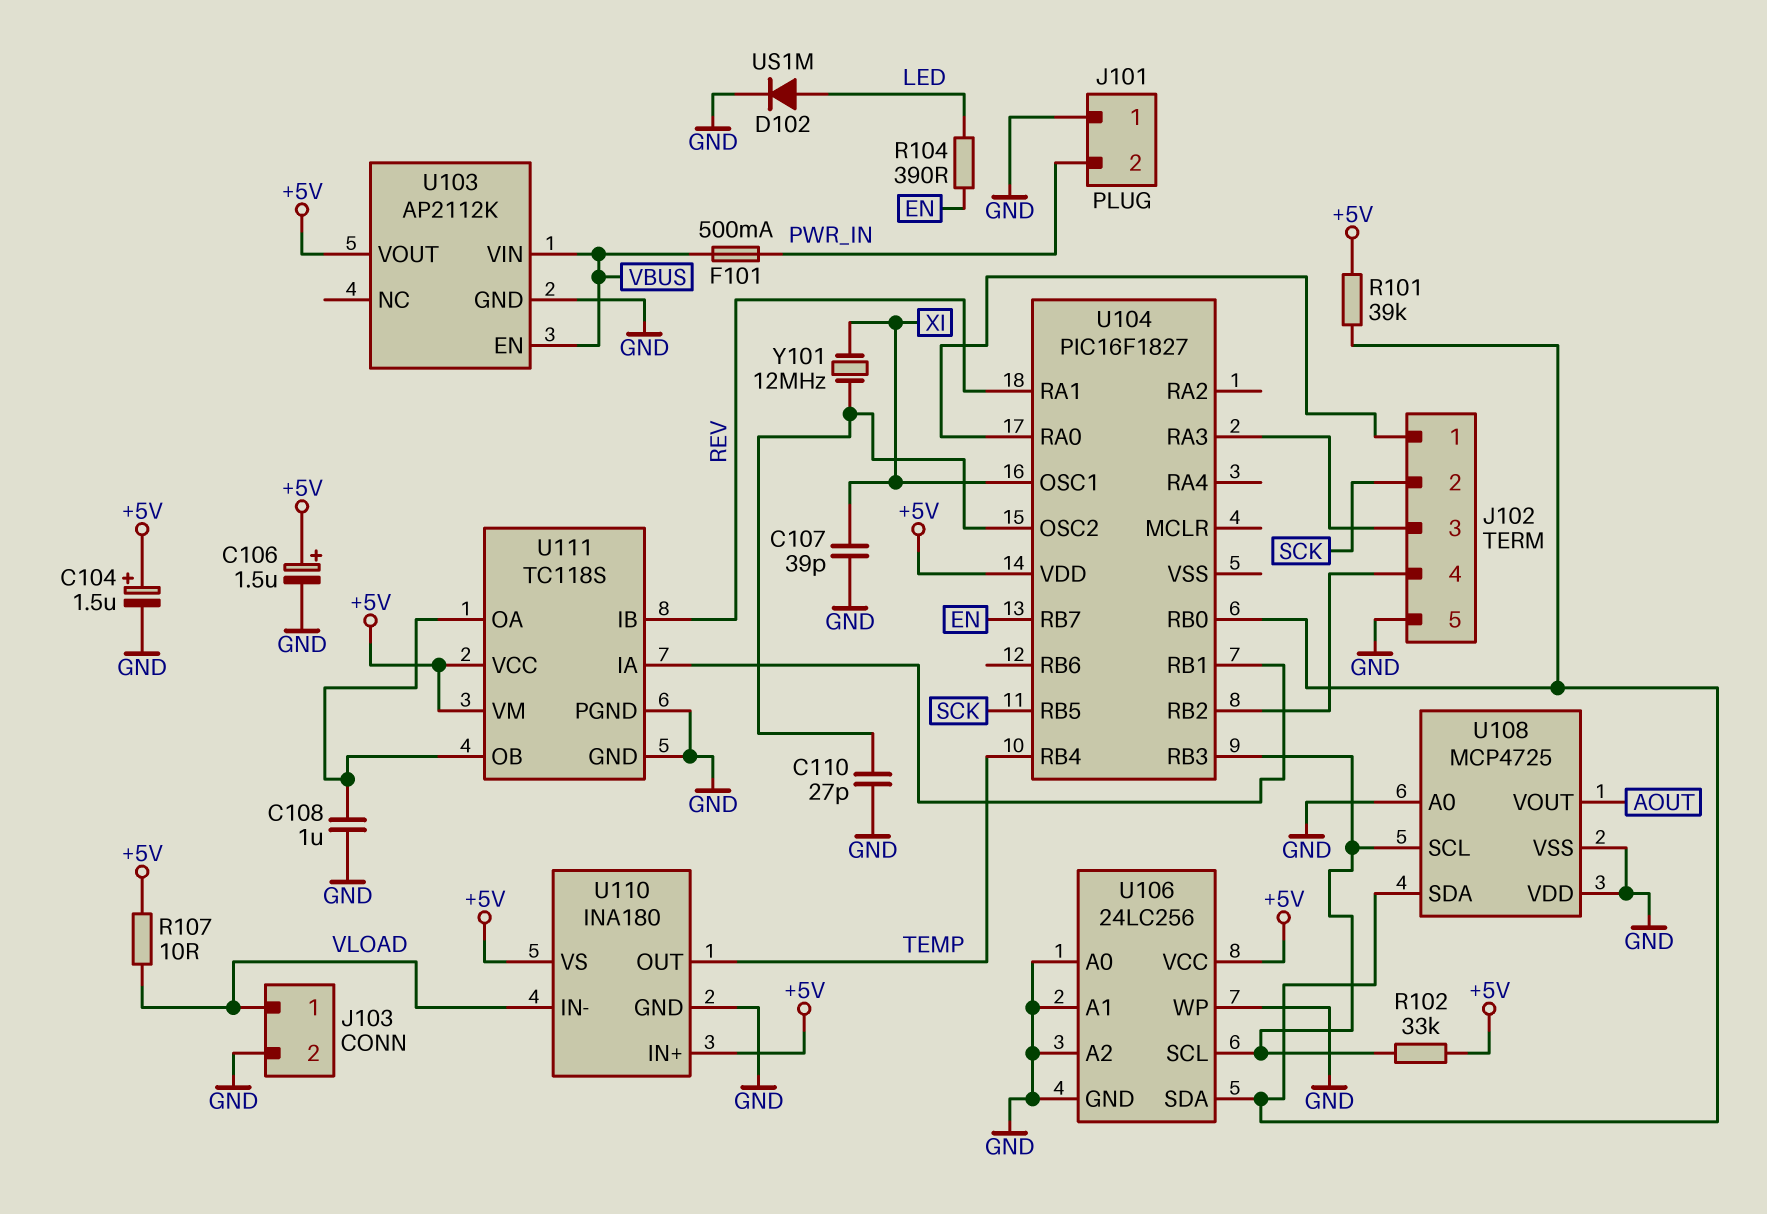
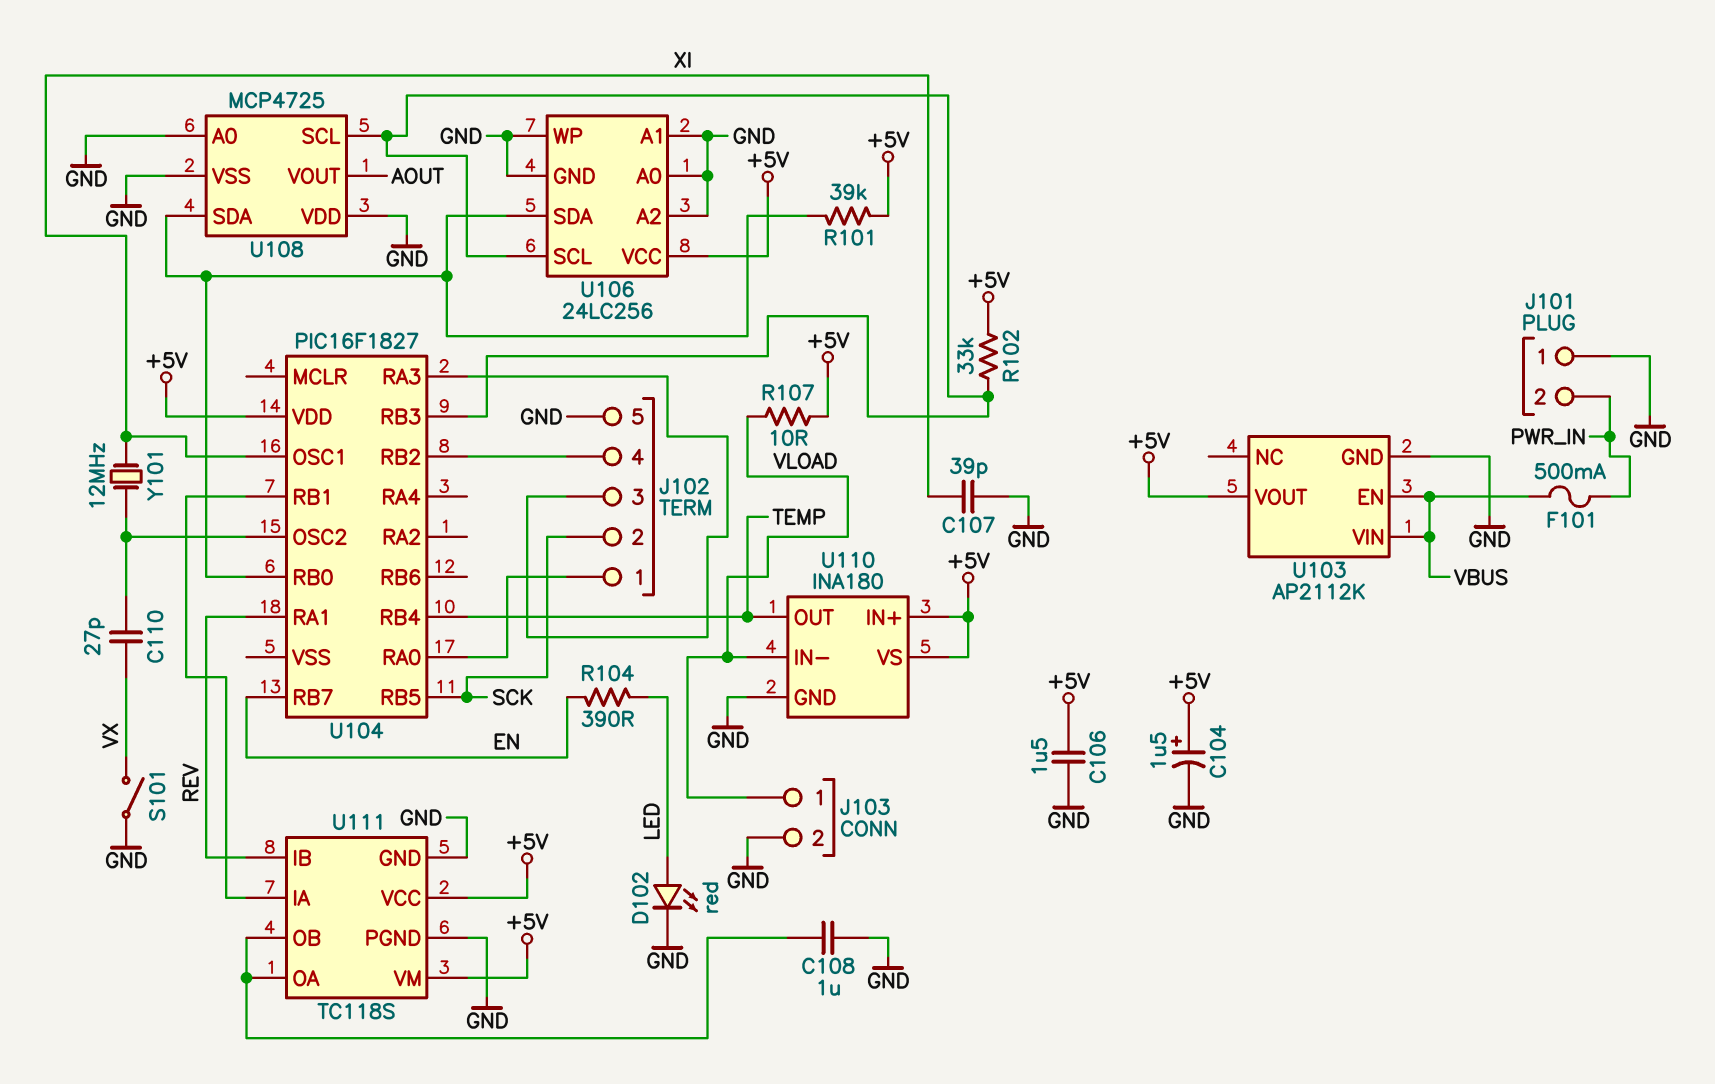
C106: 1.5uF (plus +5V, minus GND) -> 1.5uF (+5V, GND)
C110: 27pF (GND, U104/OSC2) -> 27pF (U104/OSC2, VX)
D102: diode US1M (A LED, K GND) -> LED red (A LED, K GND)
S101: none -> switch (GND, VX)

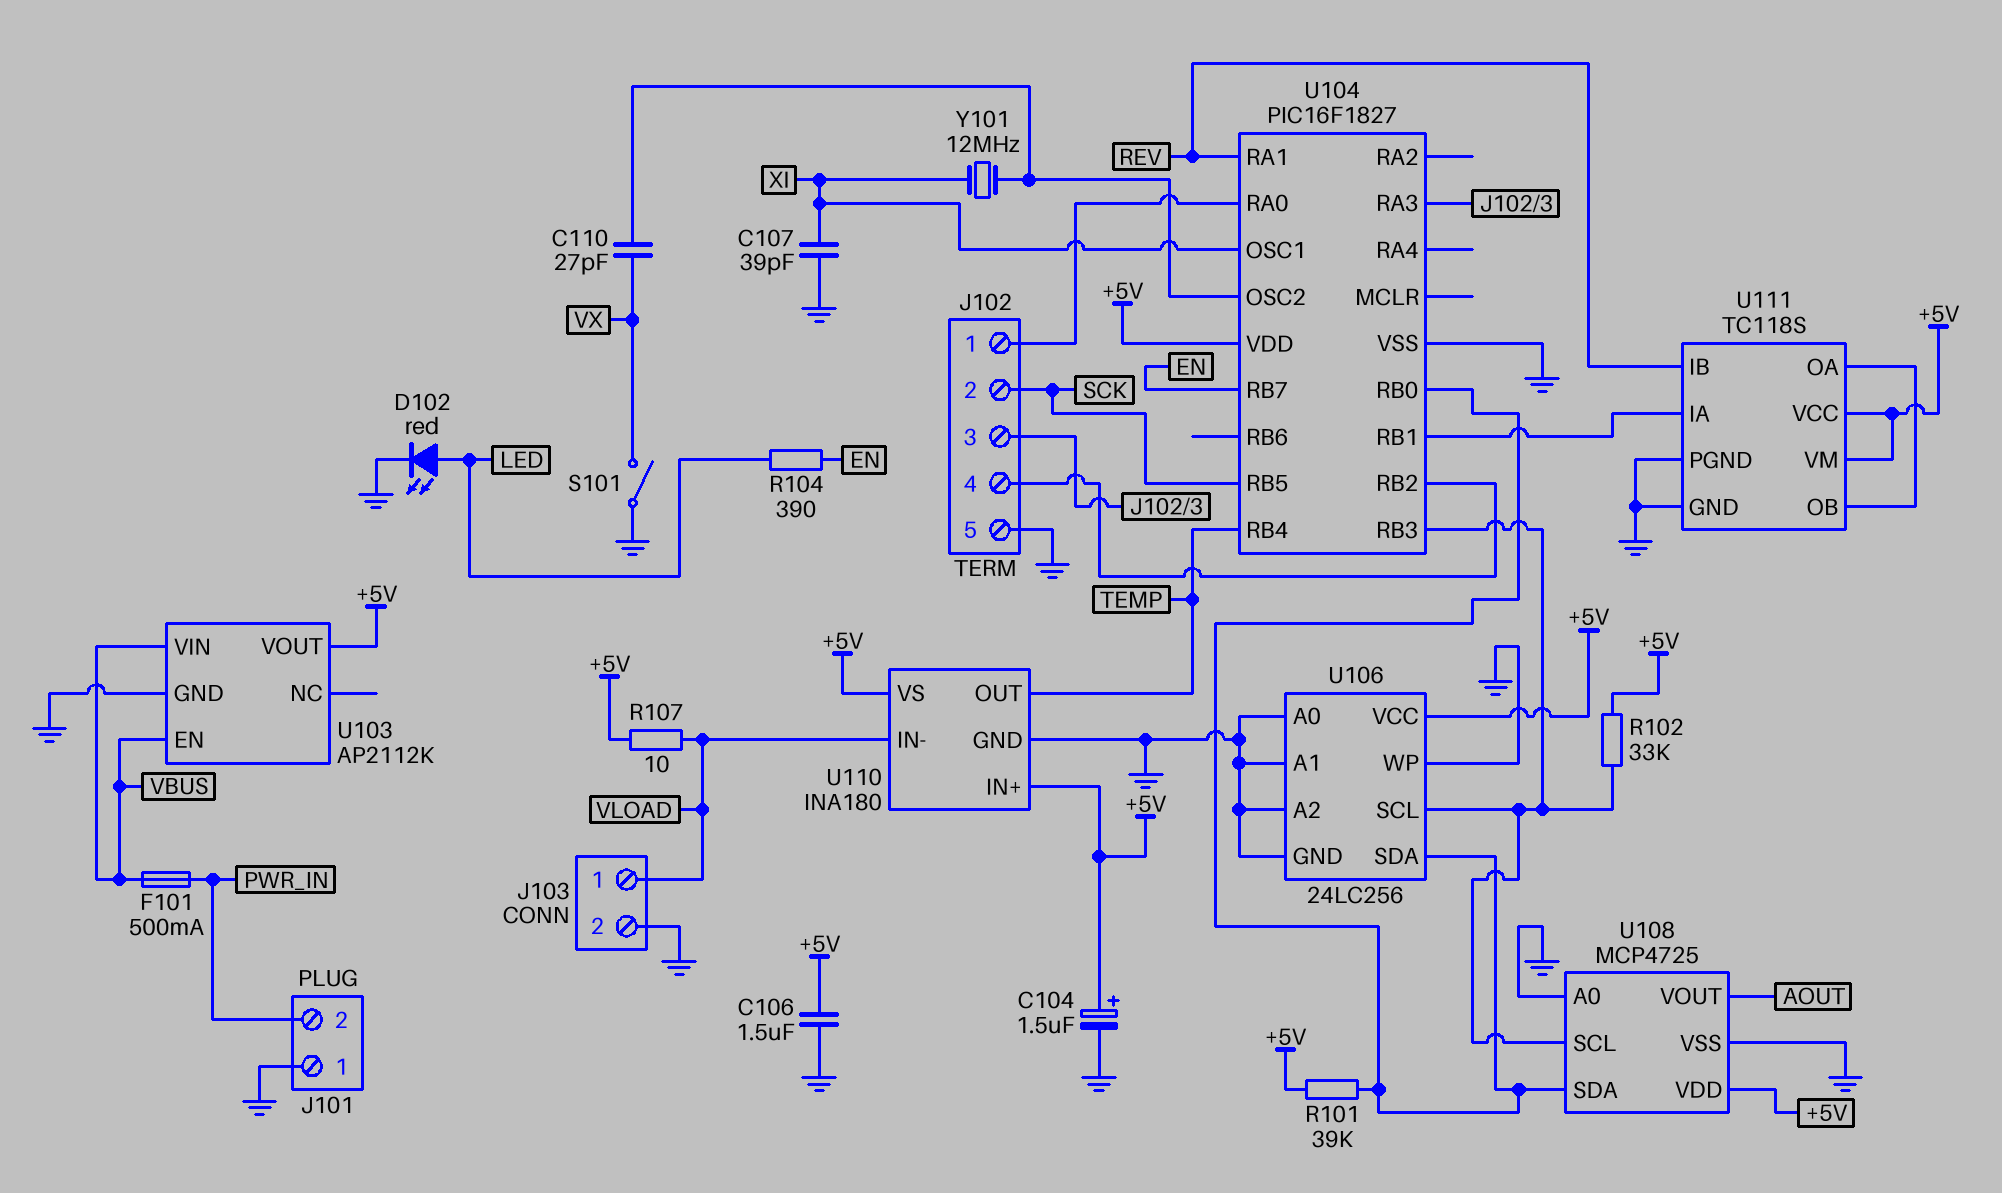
C108: 1uF (GND, U111/OA) -> none
U104 pin VSS: none -> GND
U108 pin VDD: GND -> +5V

